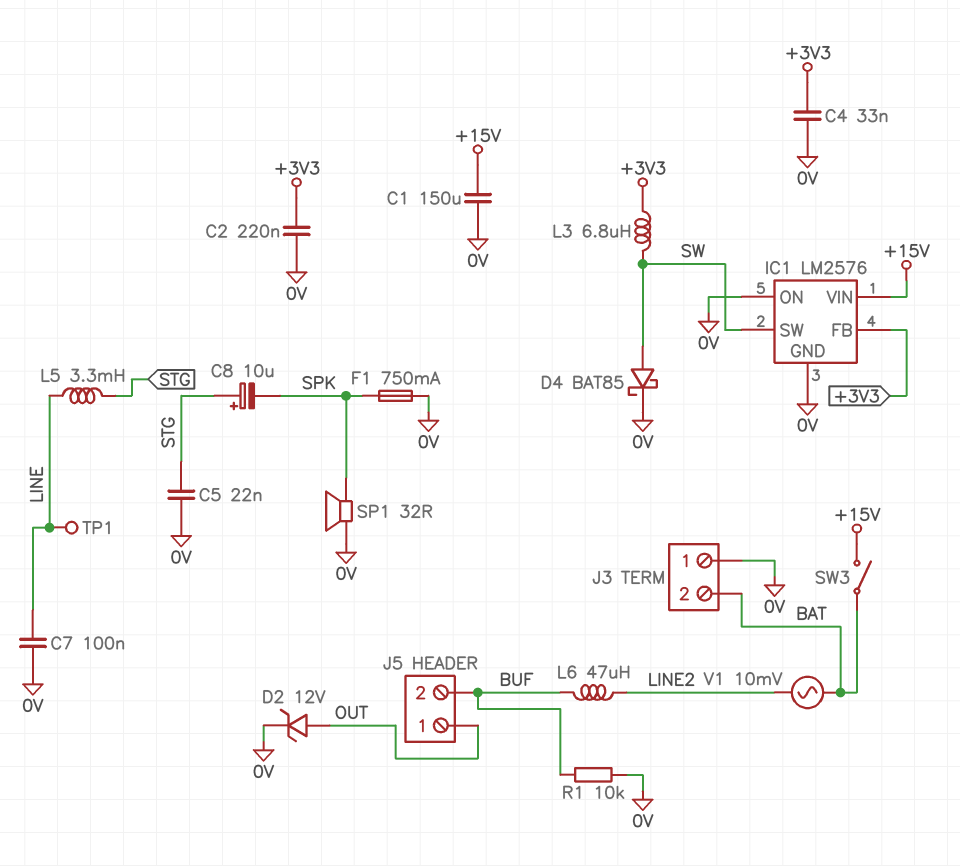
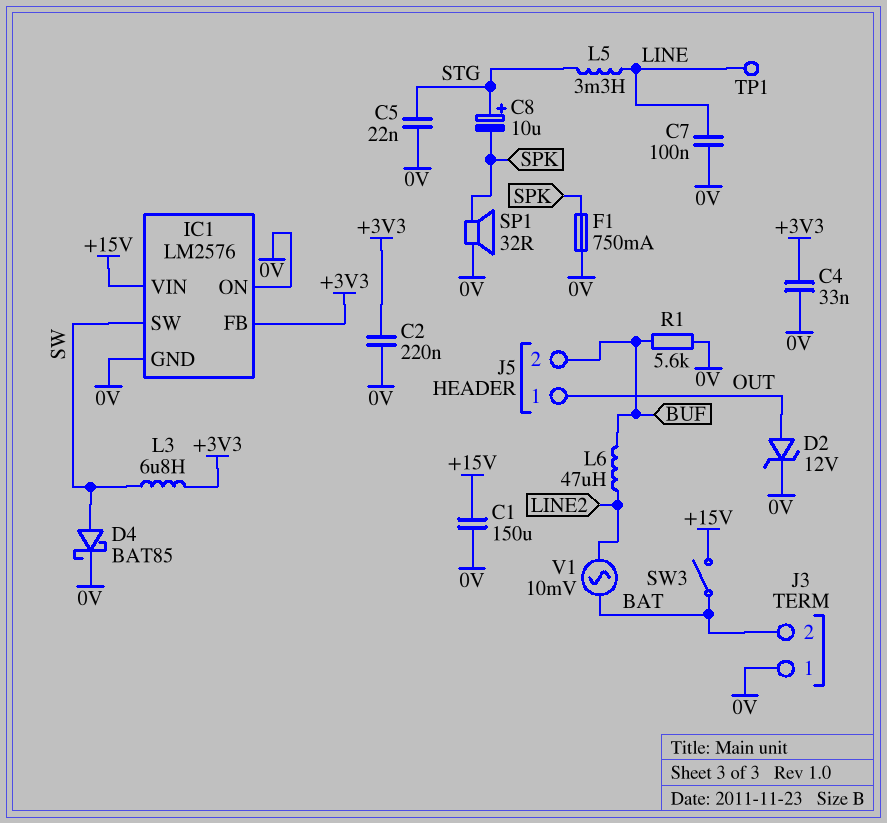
R1: 10k (0V, BUF) -> 5.6k (0V, BUF)

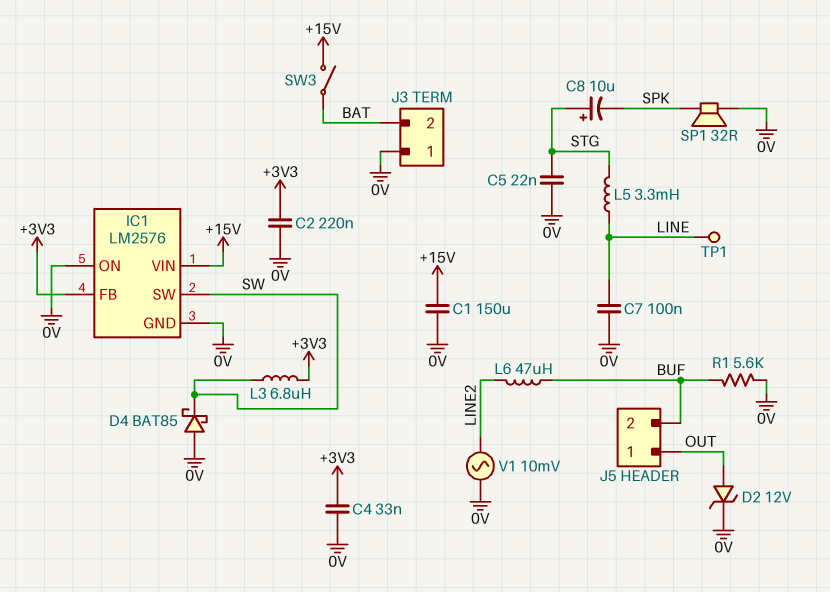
D4: schottky BAT85 (A SW, K 0V) -> schottky BAT85 (A 0V, K SW)
F1: 750mA (0V, SPK) -> none
V1: AC 10mV (BAT, LINE2) -> AC 10mV (0V, LINE2)

